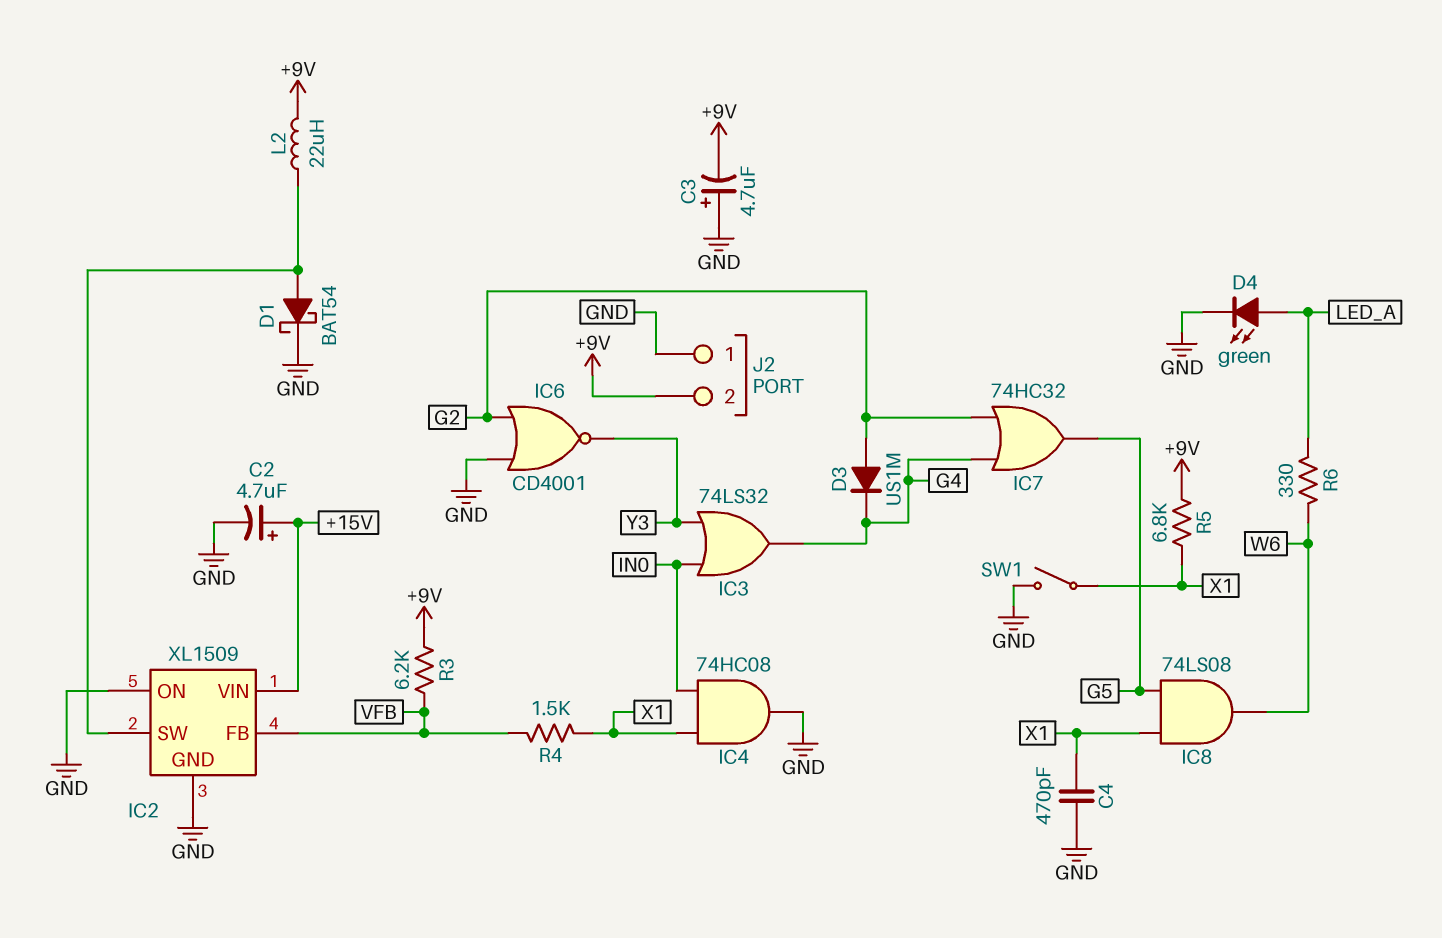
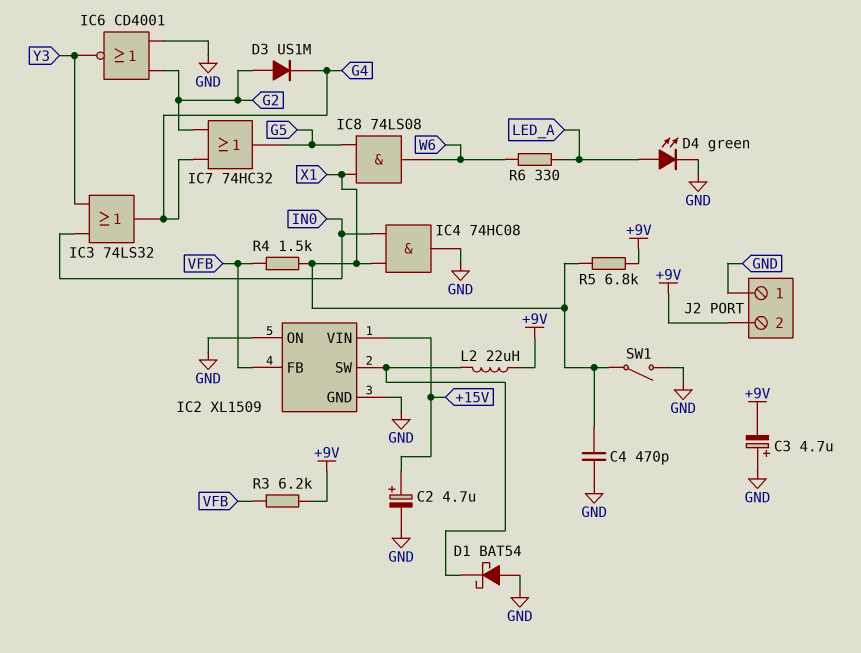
D1: schottky BAT54 (A IC2/SW, K GND) -> schottky BAT54 (A GND, K IC2/SW)

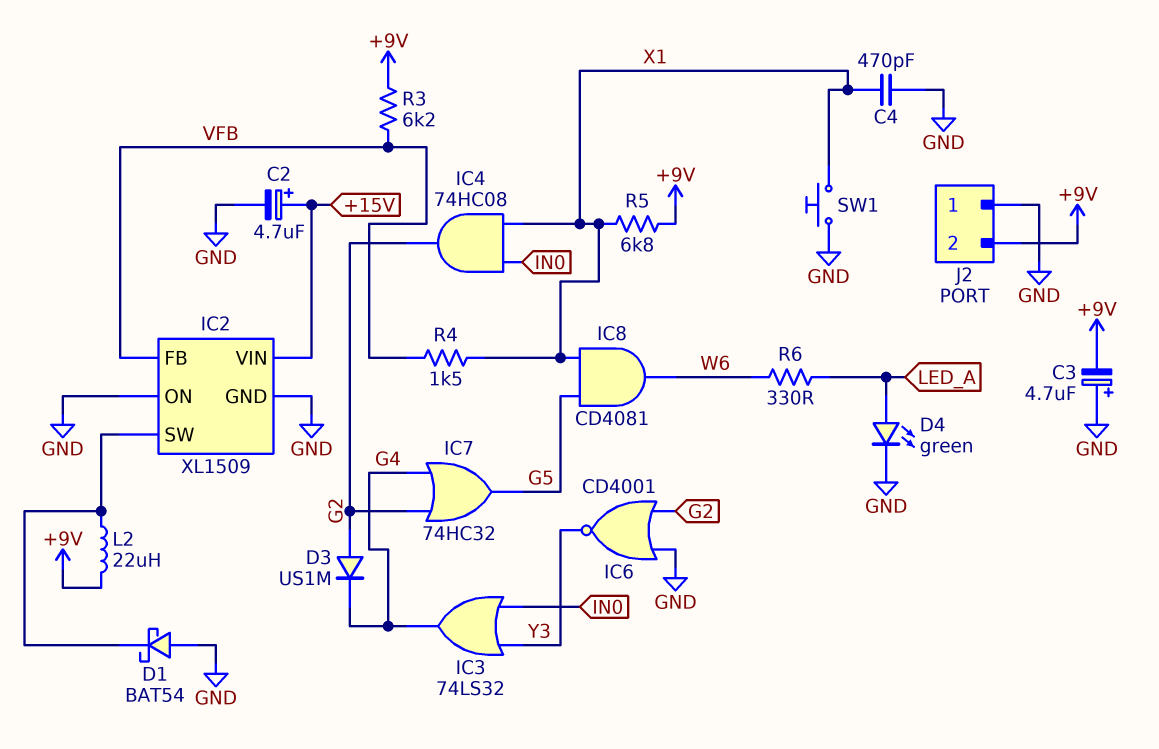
IC4: AND 74HC08 (in IN0, in X1, out GND) -> AND 74HC08 (in IN0, in X1, out G2)
IC8: AND 74LS08 (in G5, in X1, out W6) -> AND CD4081 (in G5, in X1, out W6)
SW1: switch (GND, X1) -> button (GND, X1)

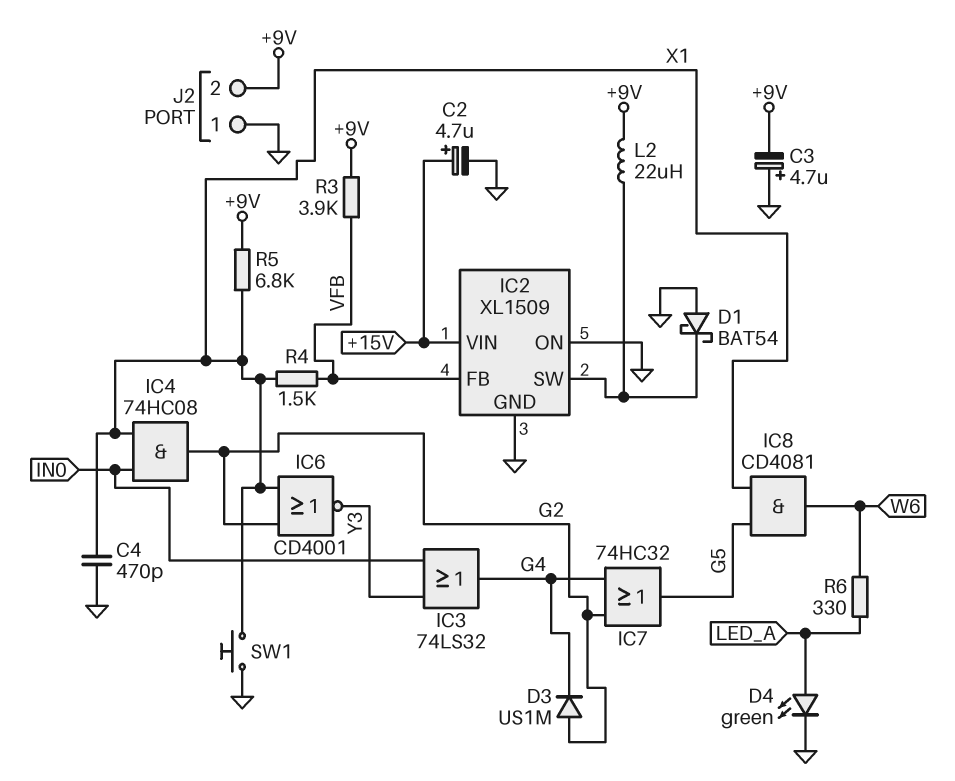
IC6: NOR CD4001 (in G2, in GND, out Y3) -> NOR CD4001 (in G2, in X1, out Y3)
R3: 6.2k (+9V, VFB) -> 3.9k (+9V, VFB)

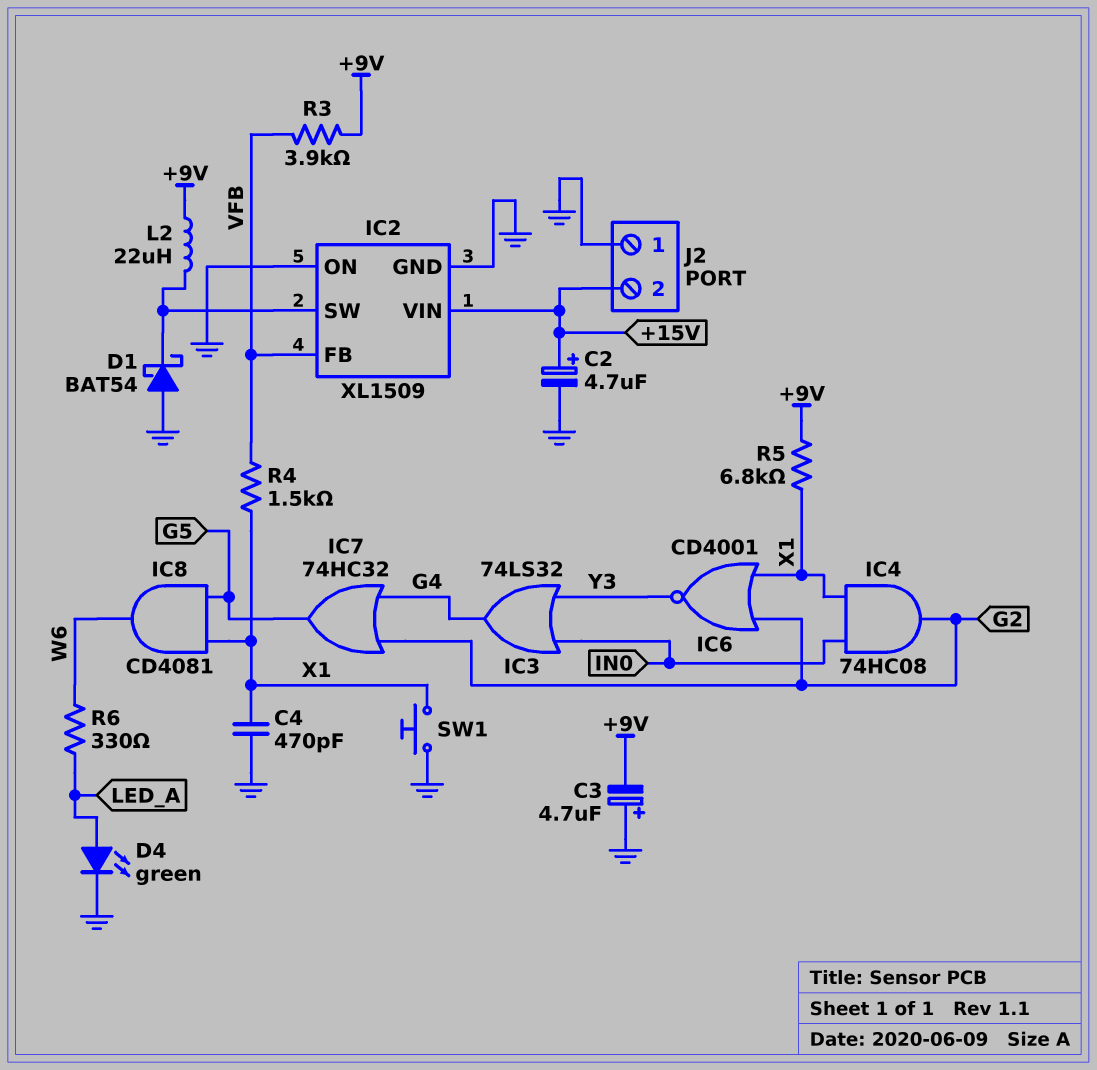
D3: diode US1M (A G2, K G4) -> none
J2 pin 2: +9V -> +15V

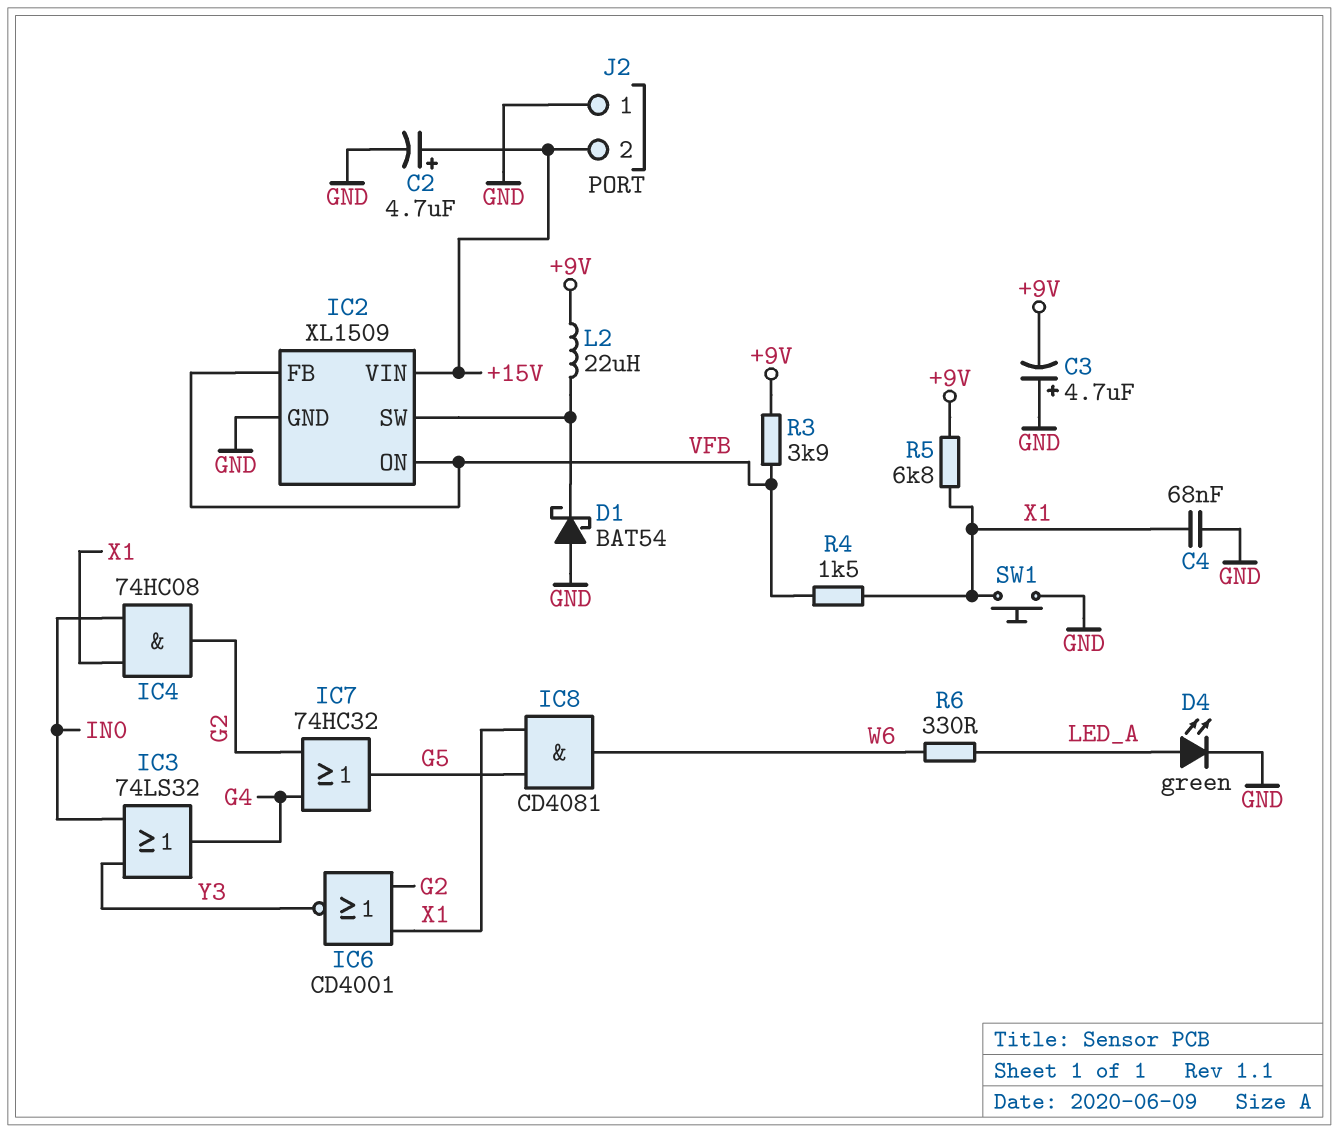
C4: 470pF (GND, X1) -> 68nF (GND, X1)
IC2 pin ON: GND -> VFB

